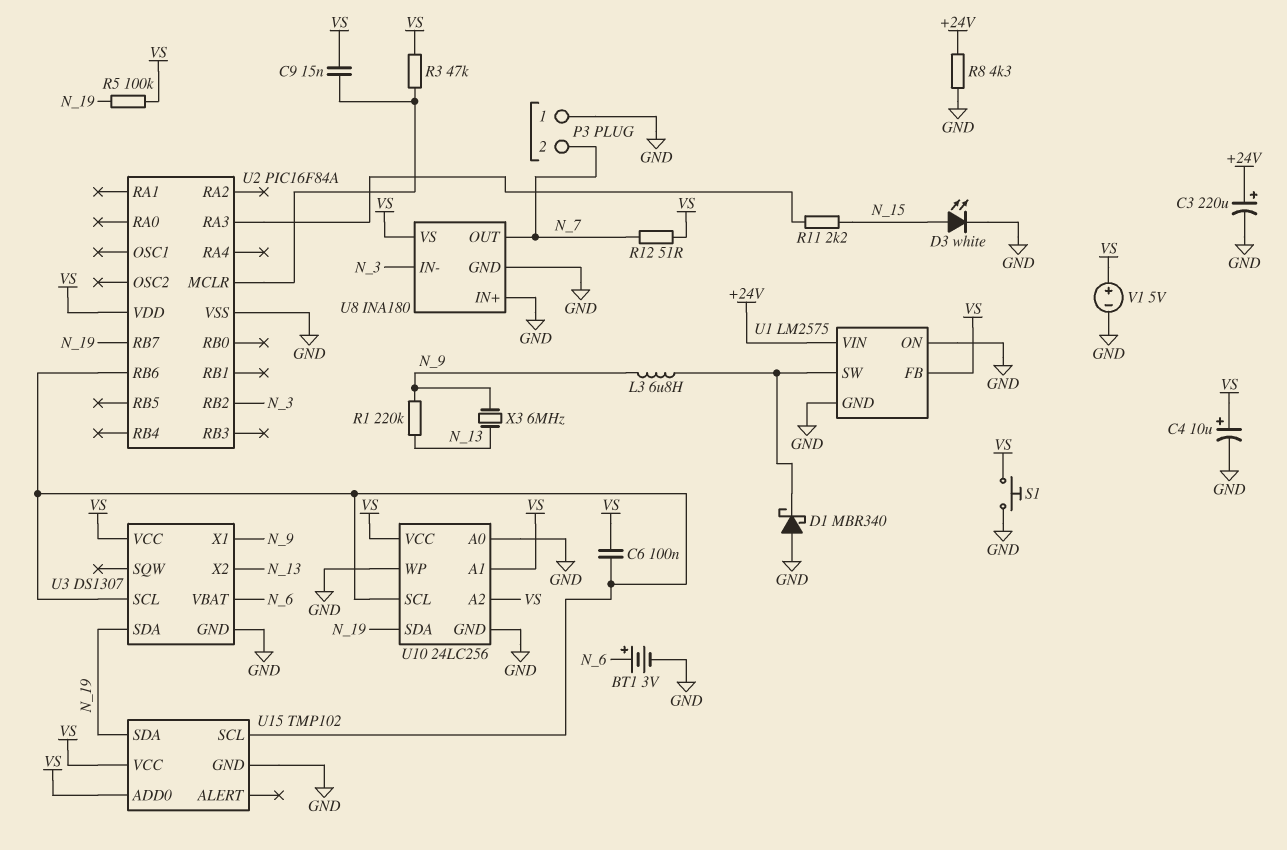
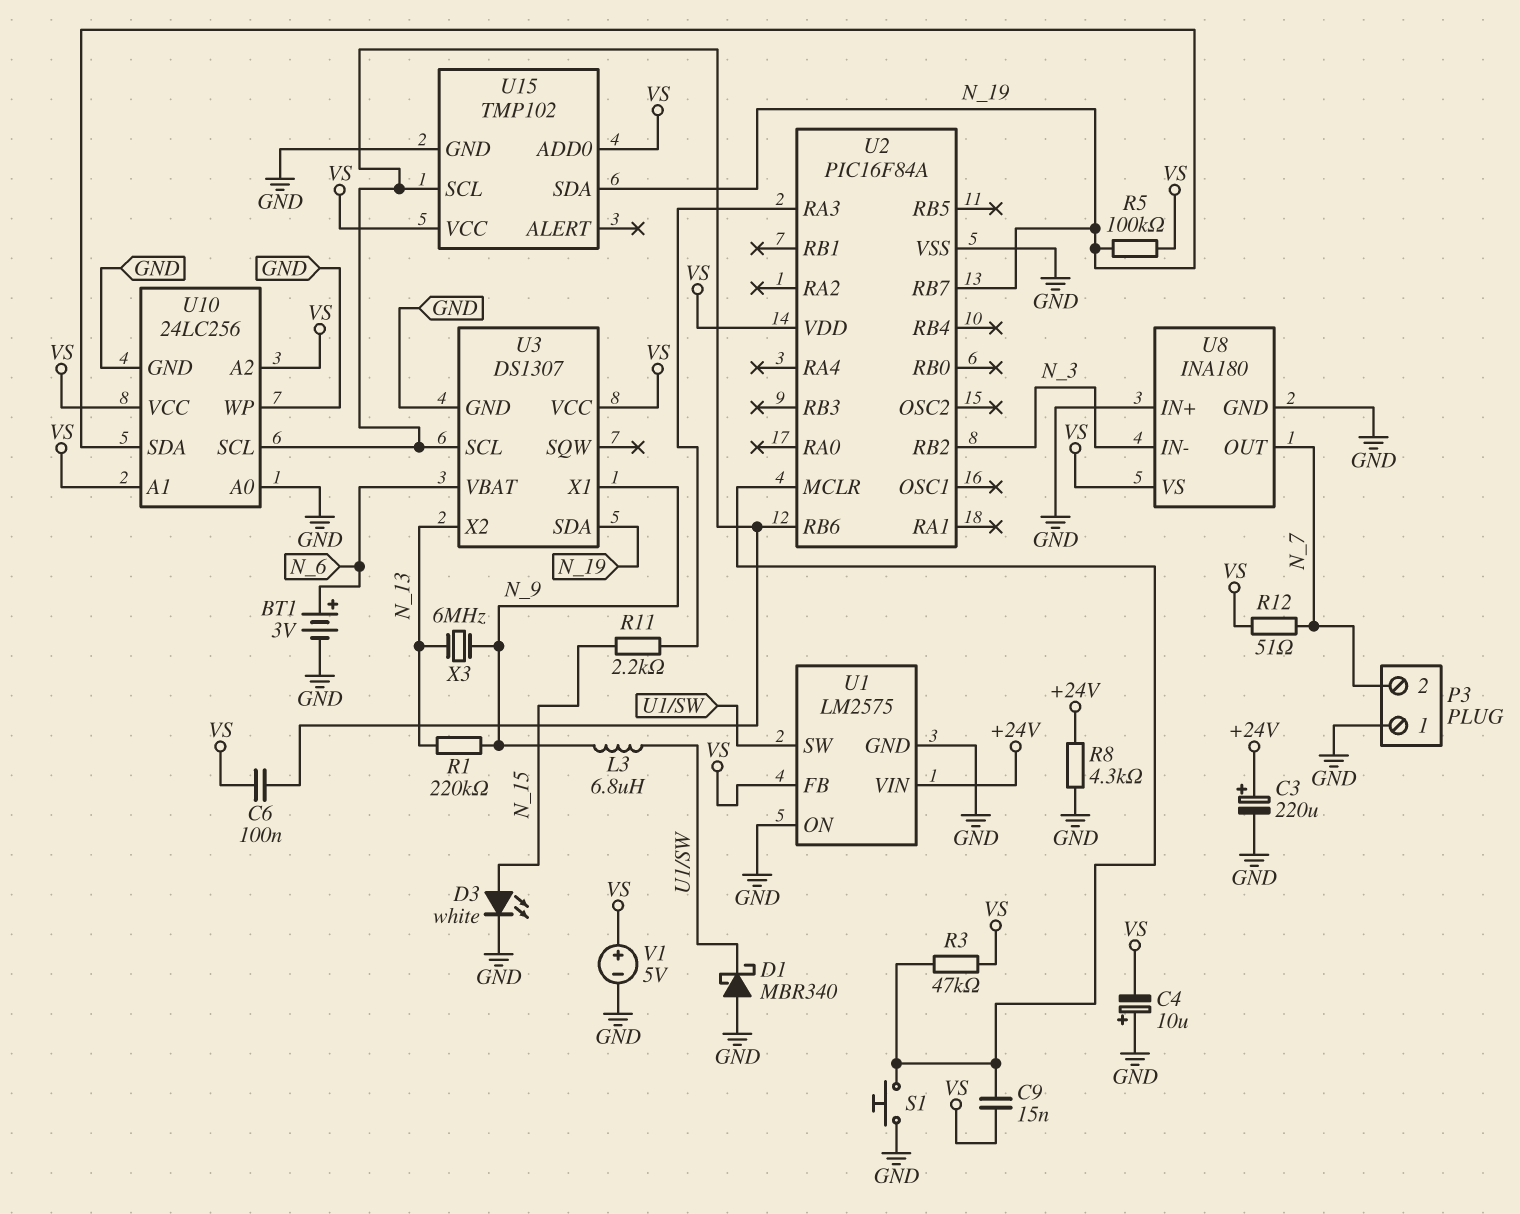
C4: 10uF (plus VS, minus GND) -> 10uF (plus GND, minus VS)
S1: button (GND, VS) -> button (GND, U2/MCLR)

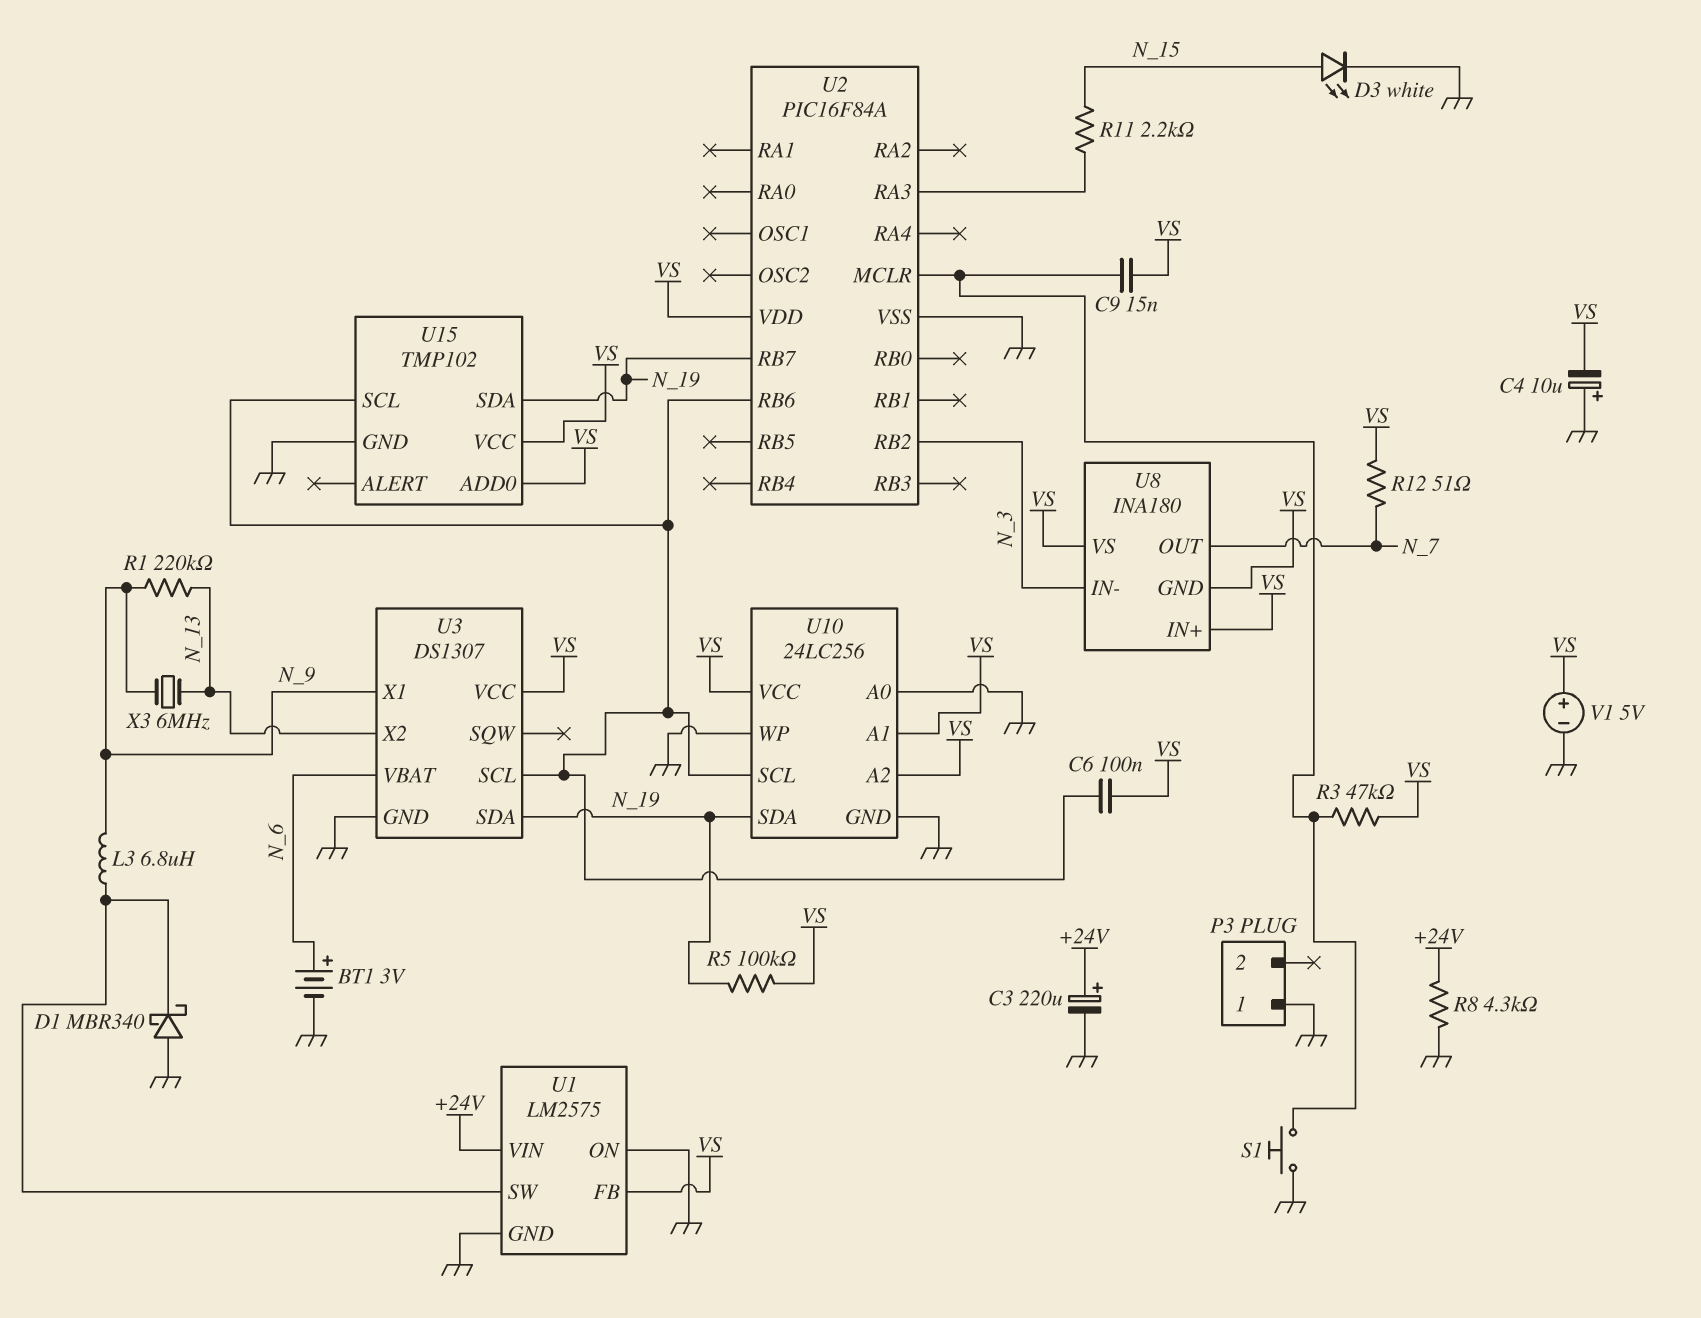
P3 pin 2: N_7 -> none
U8 pin GND: GND -> VS
U8 pin IN+: GND -> VS

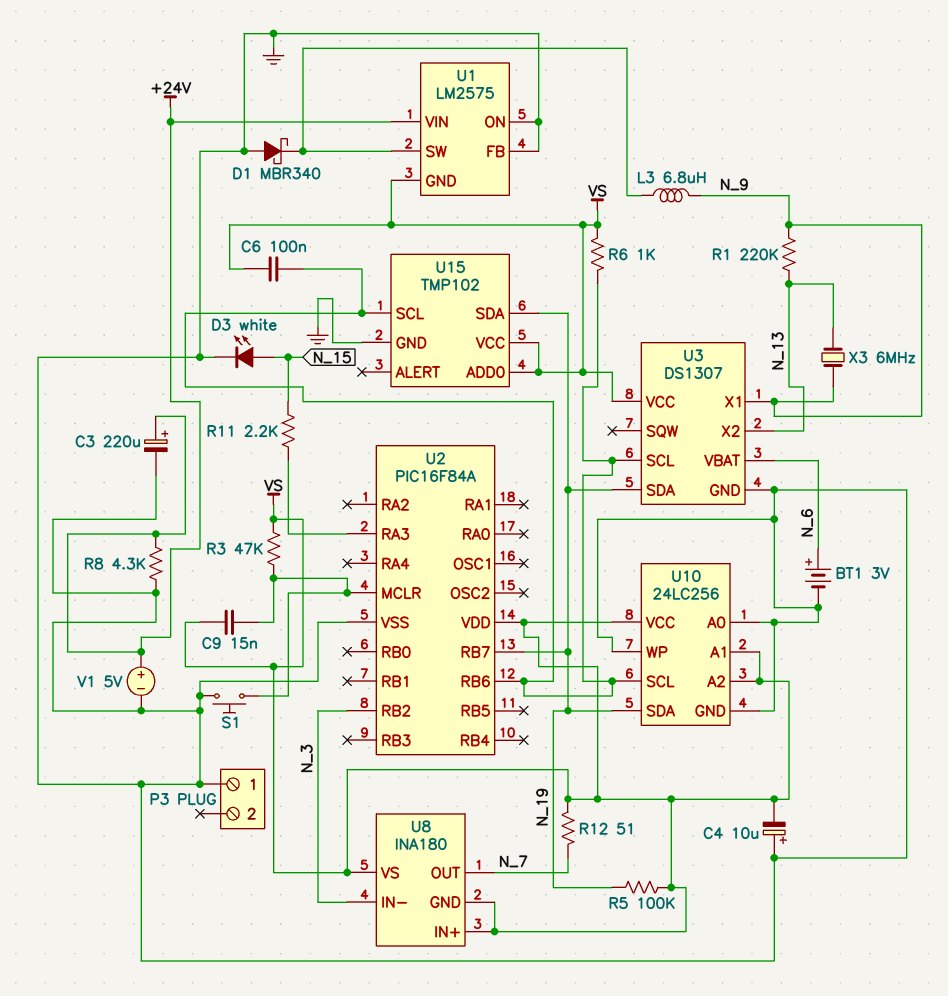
R6: none -> 1k (U2/RB6, VS)
U1 pin FB: VS -> GND
U1 pin GND: GND -> VS
V1: 5V (plus VS, minus GND) -> 5V (plus +24V, minus GND)

